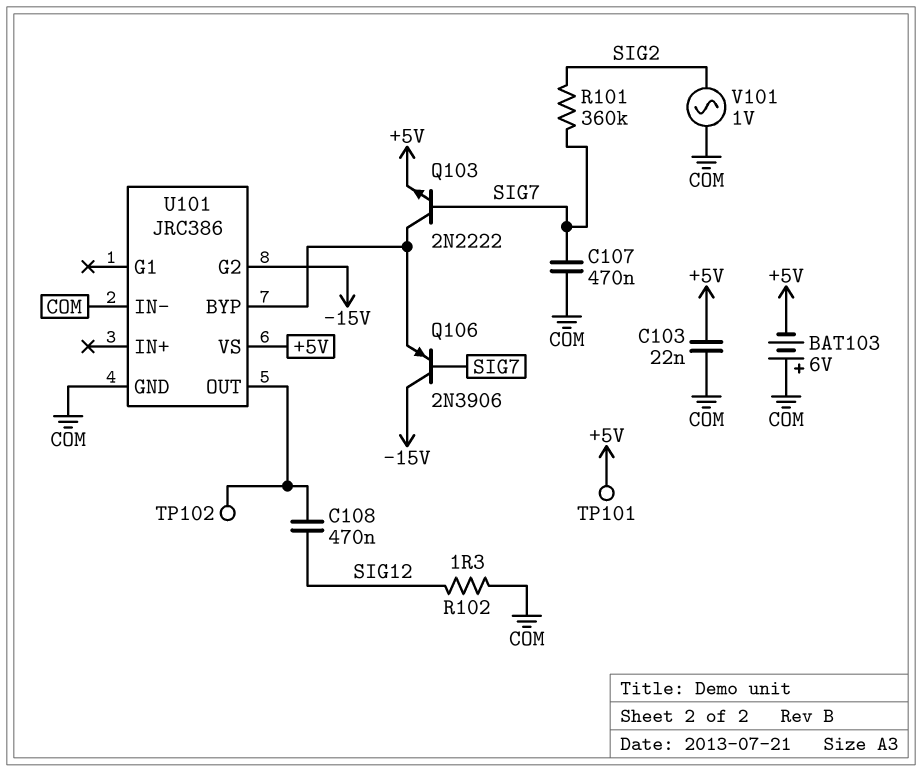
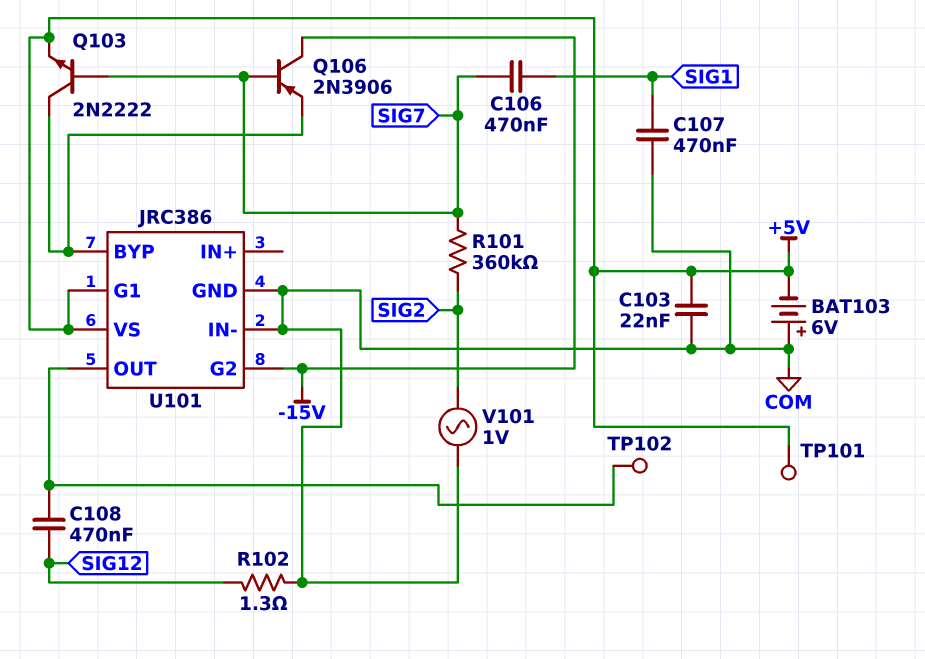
C106: none -> 470nF (SIG1, SIG7)
C107: 470nF (COM, SIG7) -> 470nF (COM, SIG1)
U101 pin G1: none -> +5V

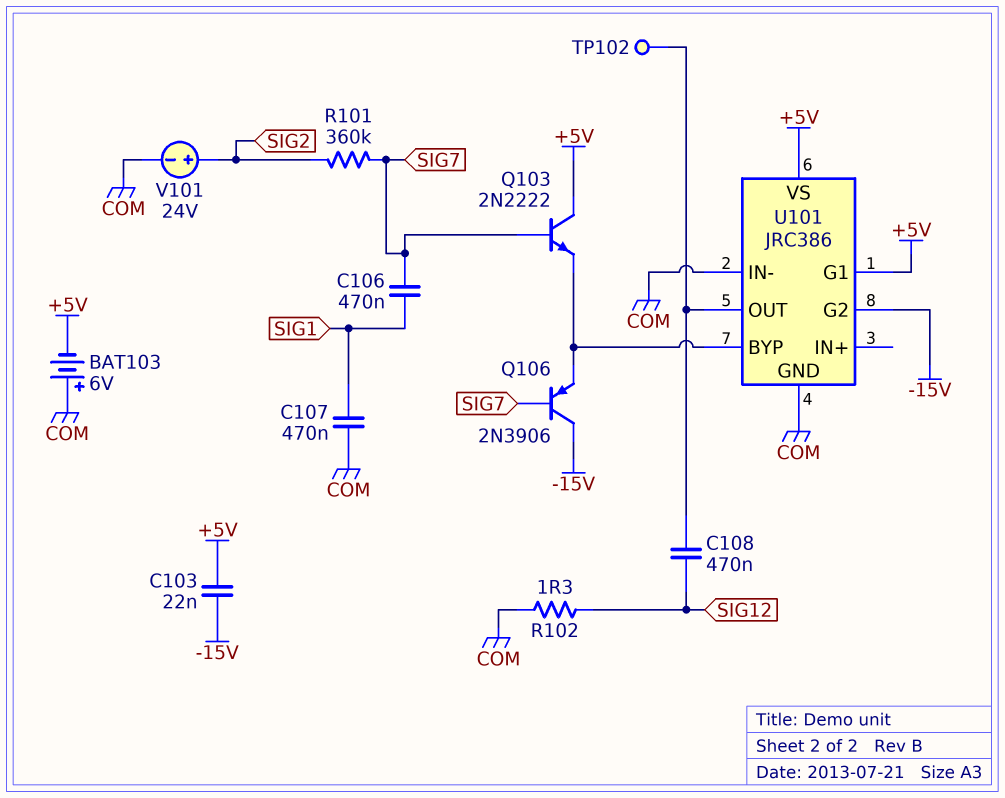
C103: 22nF (+5V, COM) -> 22nF (+5V, -15V)
Q103: NPN 2N2222 (B SIG7, C U101/BYP, E +5V) -> NPN 2N2222 (B SIG7, C +5V, E U101/BYP)
TP101: test point (+5V) -> none
V101: AC 1V (COM, SIG2) -> 24V (plus SIG2, minus COM)

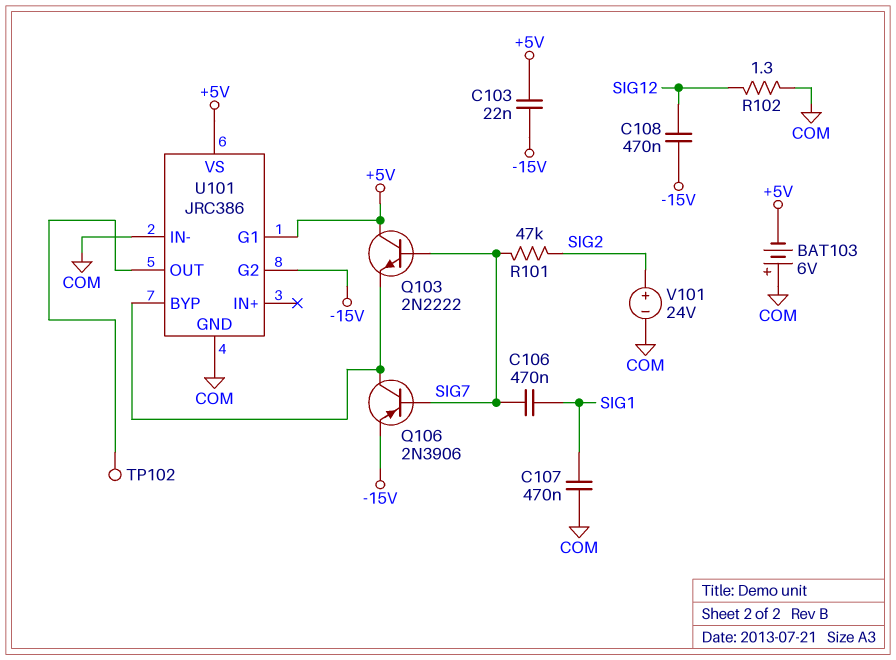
C108: 470nF (SIG12, U101/OUT) -> 470nF (-15V, SIG12)
Q106: PNP 2N3906 (B SIG7, C -15V, E U101/BYP) -> PNP 2N3906 (B SIG7, C U101/BYP, E -15V)
R101: 360k (SIG2, SIG7) -> 47k (SIG2, SIG7)

